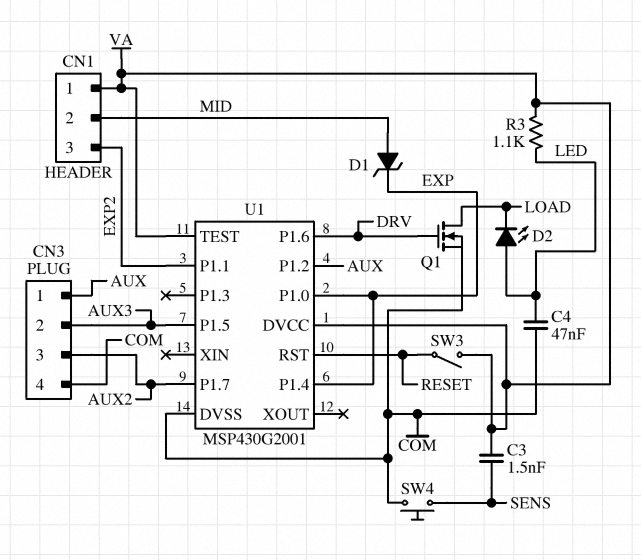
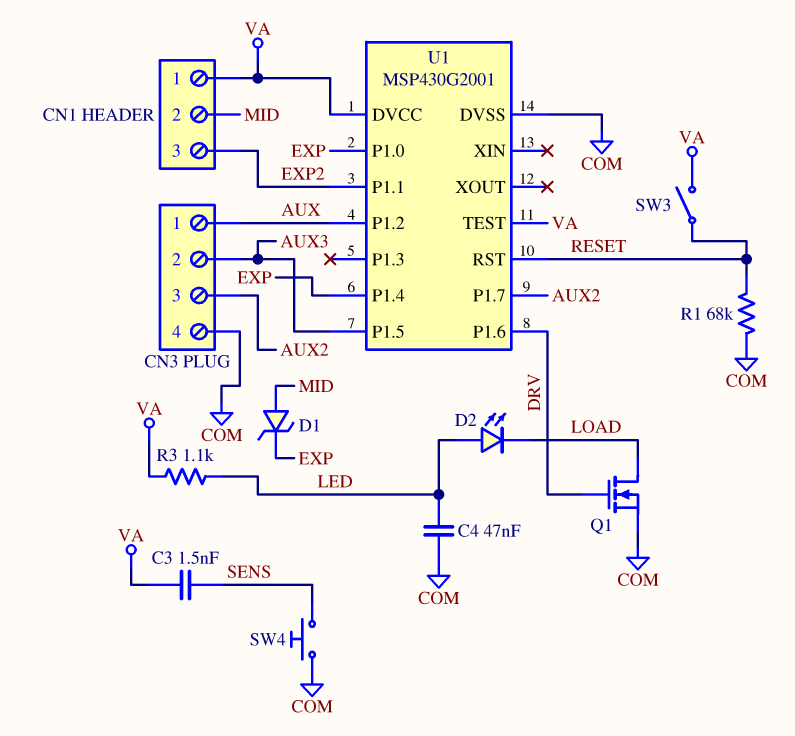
R1: none -> 68k (COM, RESET)

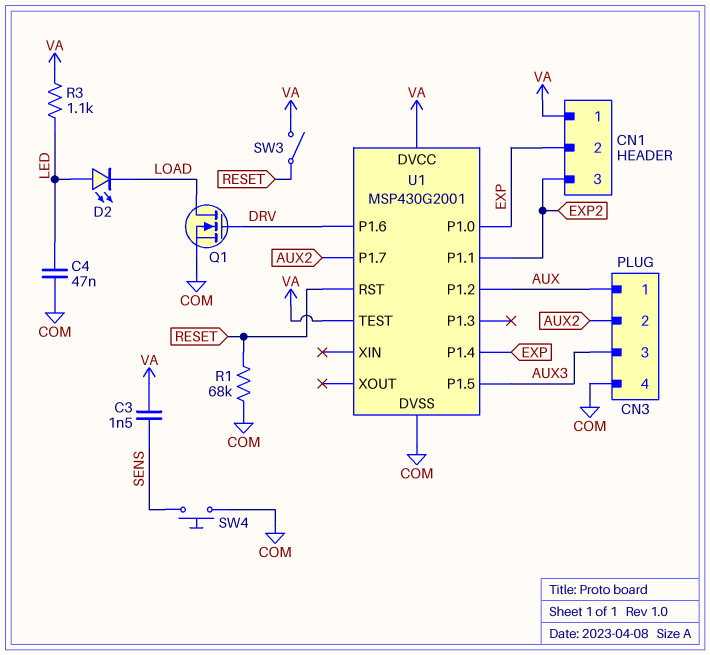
CN1 pin 2: MID -> EXP
CN3 pin 2: AUX3 -> AUX2
CN3 pin 3: AUX2 -> AUX3
D1: zener (A MID, K EXP) -> none

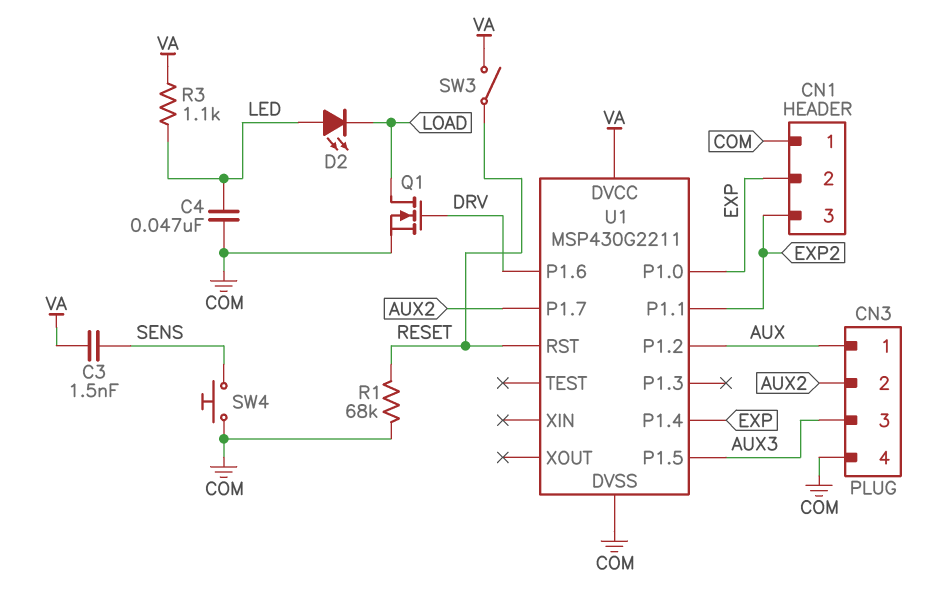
CN1 pin 1: VA -> COM
U1: MSP430G2001 -> MSP430G2211
U1 pin TEST: VA -> none

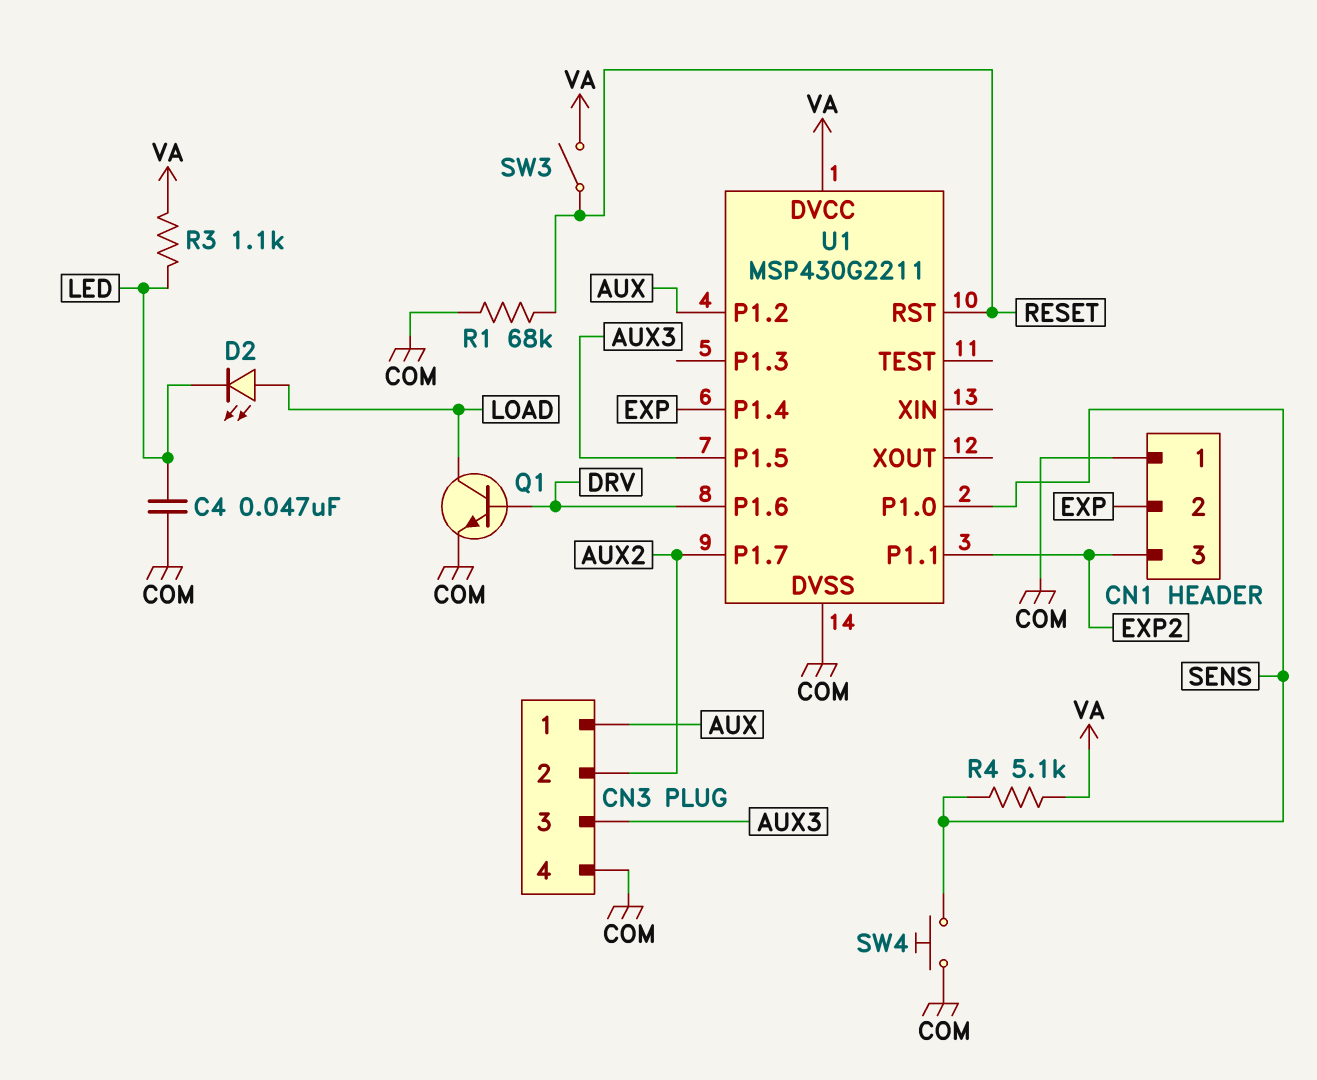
C3: 1.5nF (SENS, VA) -> none
D2: LED (A LED, K LOAD) -> LED (A LOAD, K LED)
Q1: NMOS (G DRV, D LOAD, S COM) -> NPN (B DRV, C LOAD, E COM)
R4: none -> 5.1k (SENS, VA)
U1 pin P1.0: EXP -> SENS

